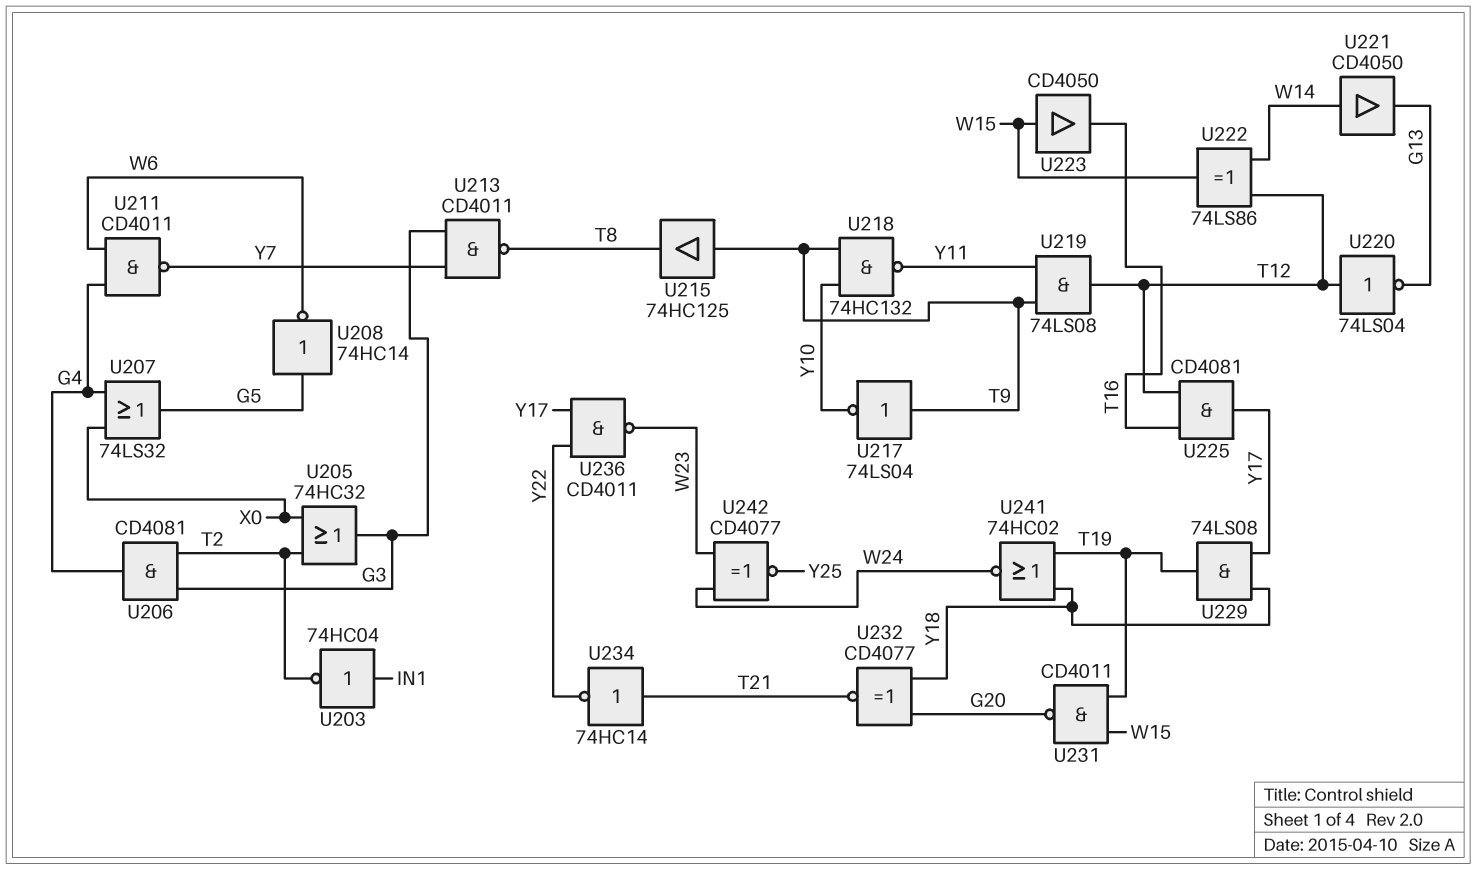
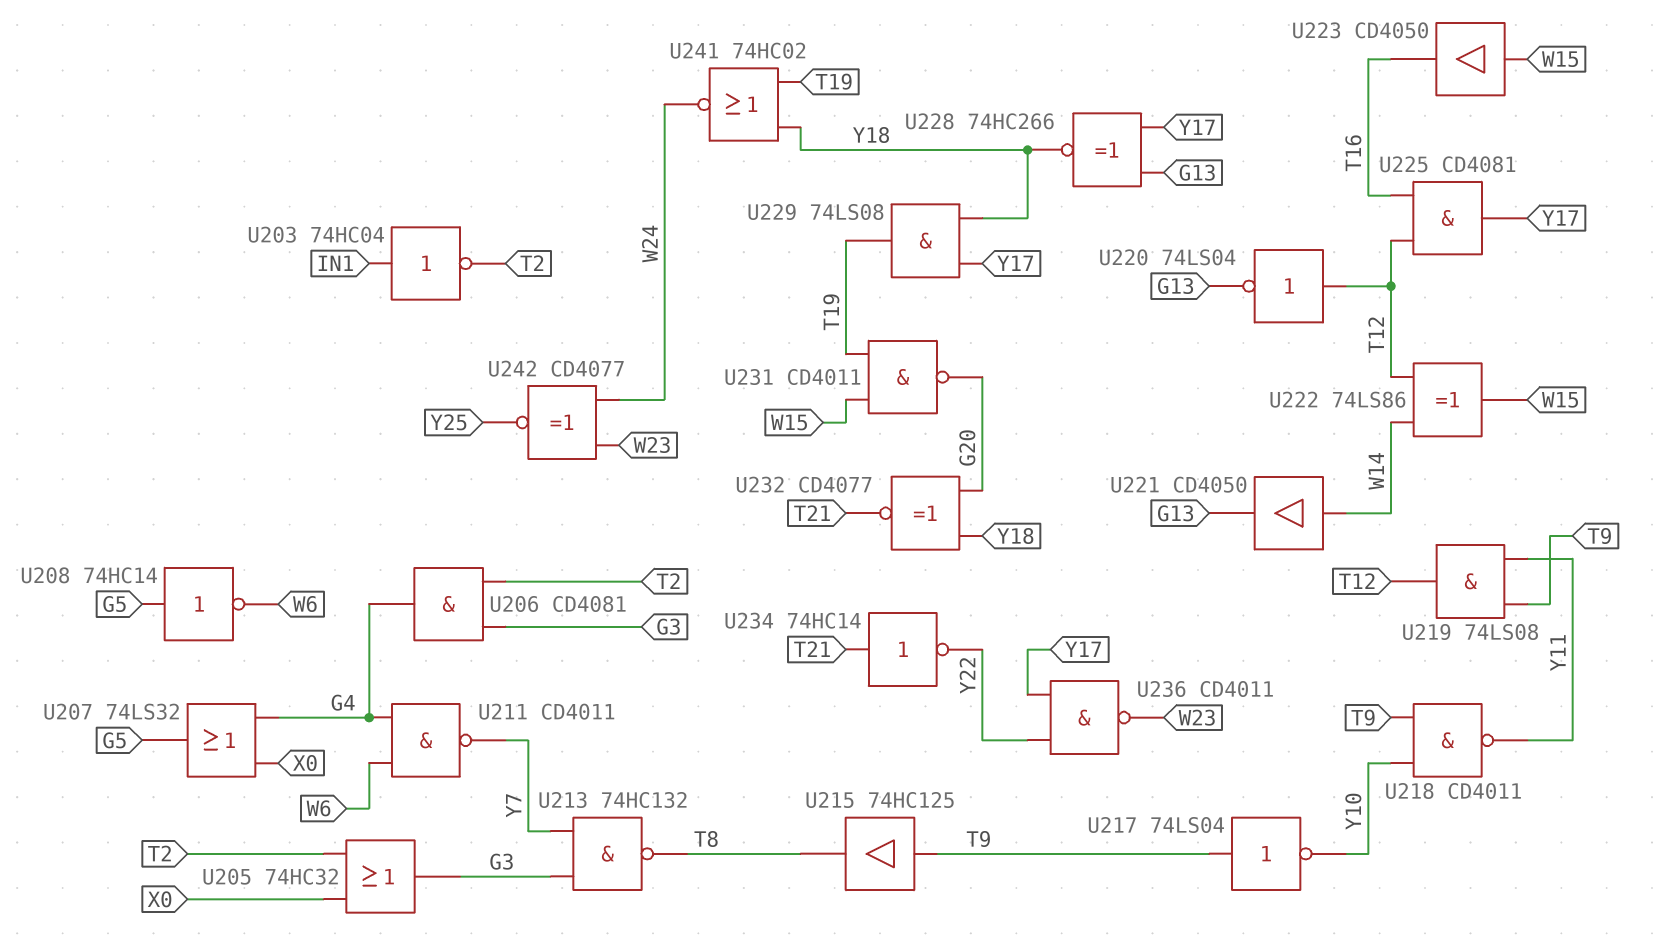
U213: NAND CD4011 (in G3, in Y7, out T8) -> NAND 74HC132 (in G3, in Y7, out T8)
U218: NAND 74HC132 (in T9, in Y10, out Y11) -> NAND CD4011 (in T9, in Y10, out Y11)
U228: none -> XNOR 74HC266 (in G13, in Y17, out Y18)

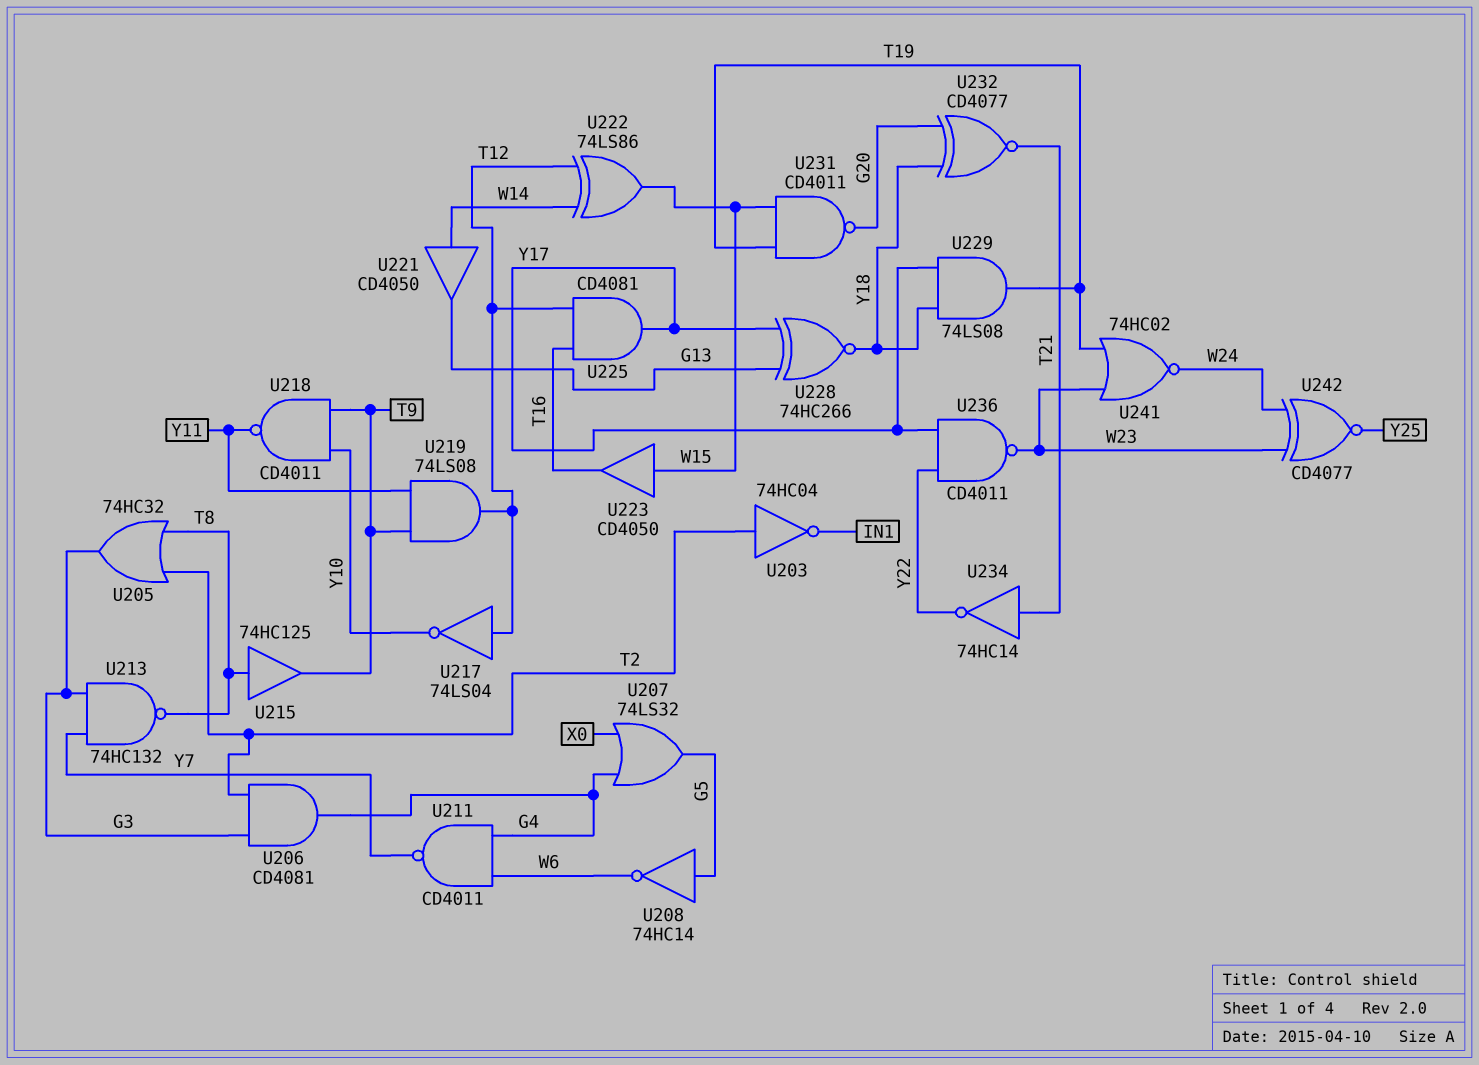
U203: NOT 74HC04 (in IN1, out T2) -> NOT 74HC04 (in T2, out IN1)
U205: OR 74HC32 (in T2, in X0, out G3) -> OR 74HC32 (in T2, in T8, out G3)
U215: buffer 74HC125 (in T9, out T8) -> buffer 74HC125 (in T8, out T9)
U217: NOT 74LS04 (in T9, out Y10) -> NOT 74LS04 (in T12, out Y10)
U220: NOT 74LS04 (in T12, out G13) -> none
U241: NOR 74HC02 (in T19, in Y18, out W24) -> NOR 74HC02 (in T19, in W23, out W24)

